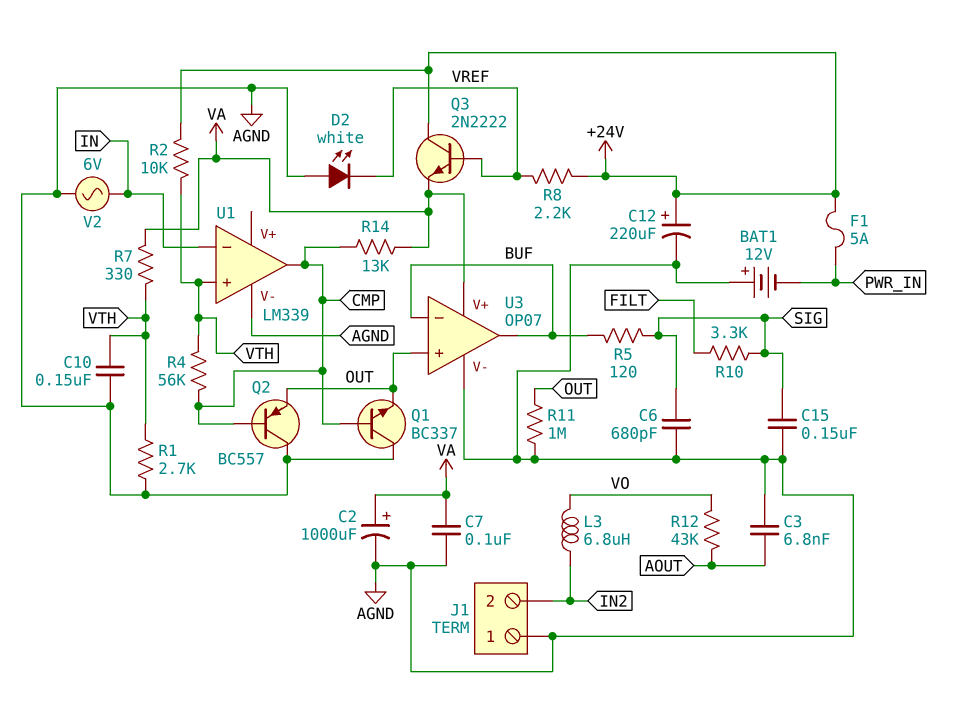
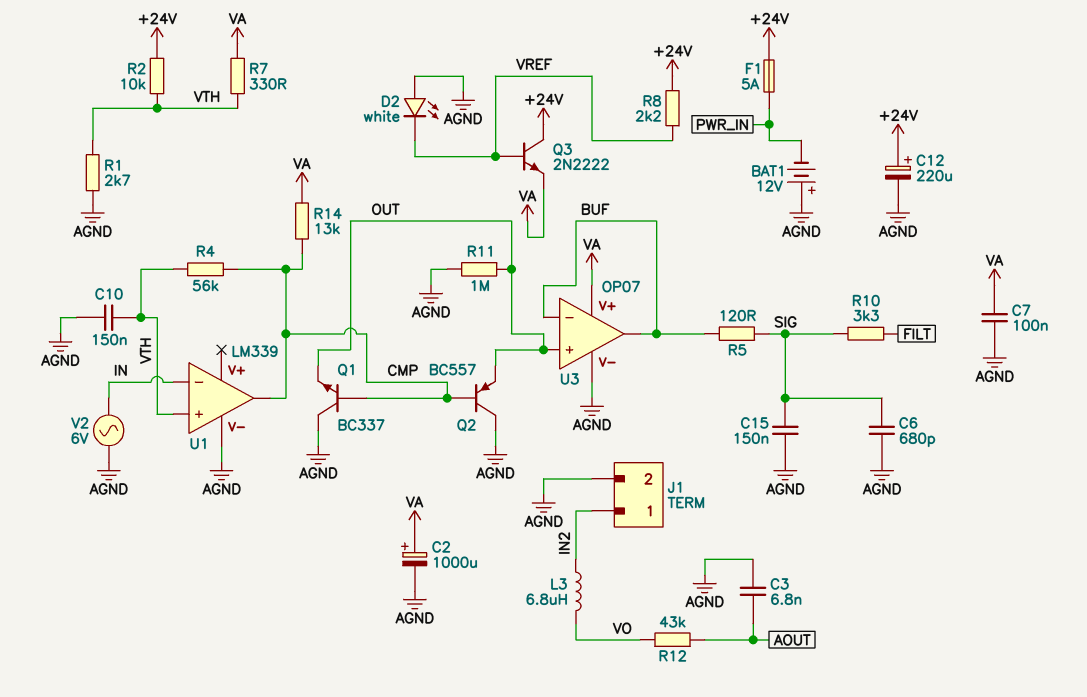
J1 pin 1: AGND -> IN2
J1 pin 2: IN2 -> AGND

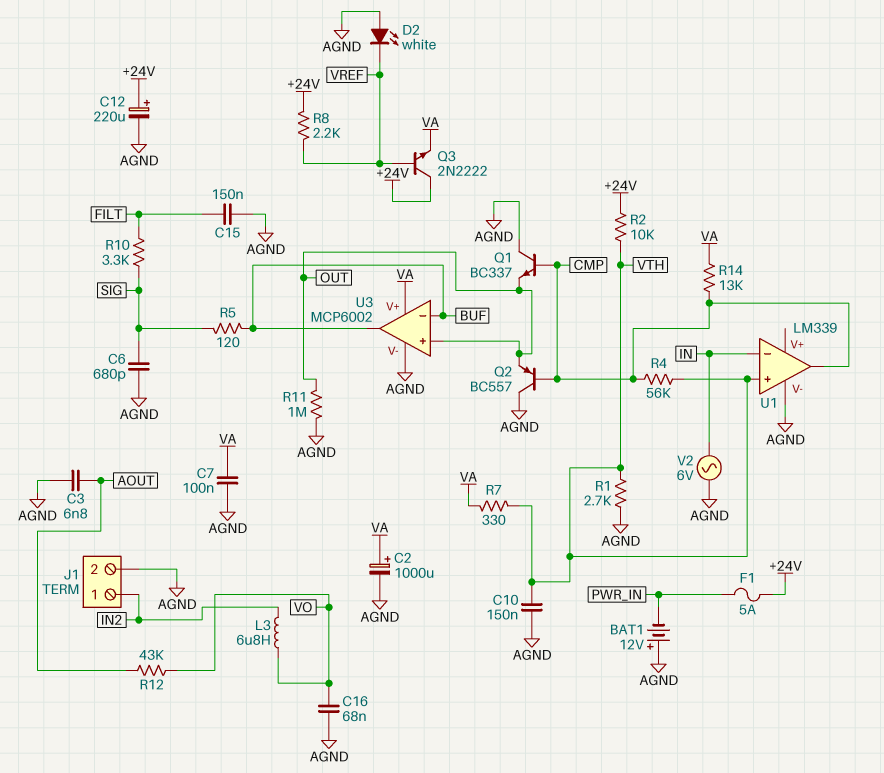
C15: 150nF (AGND, SIG) -> 150nF (AGND, FILT)
C16: none -> 68nF (AGND, VO)
U3: OP07 -> MCP6002

